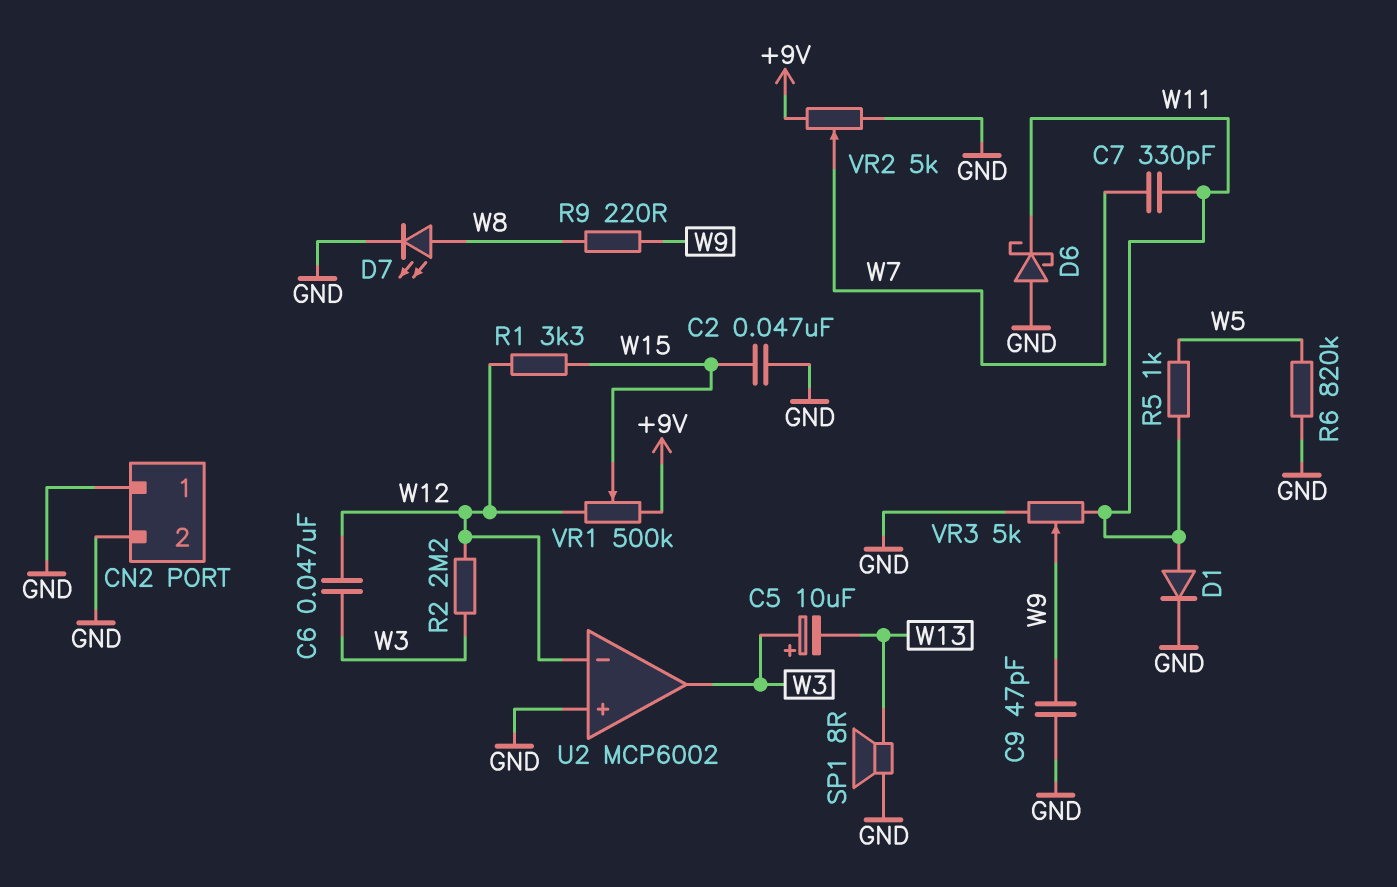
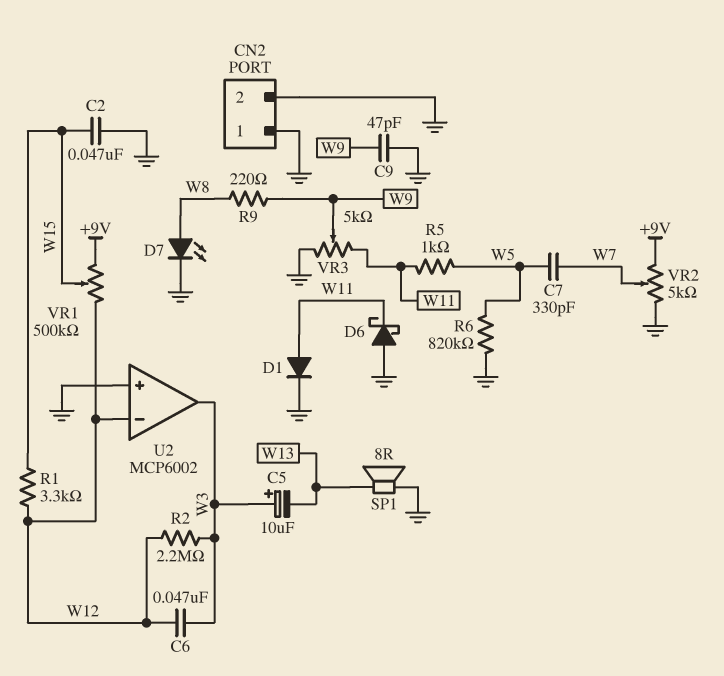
C7: 330pF (W7, W11) -> 330pF (W5, W7)

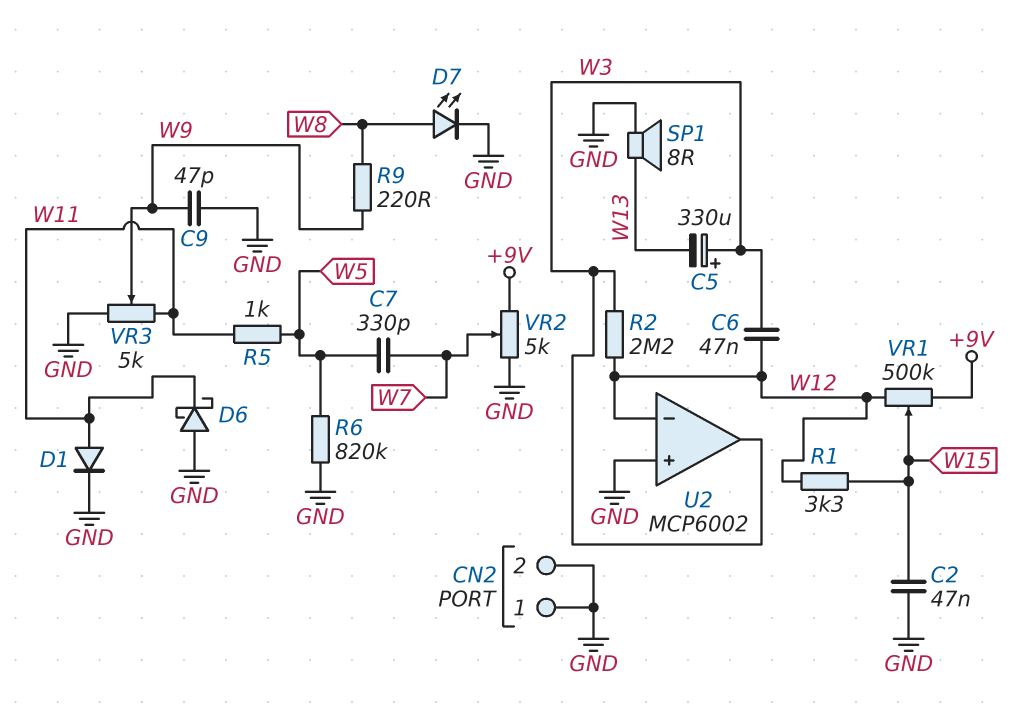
C5: 10uF (plus W3, minus W13) -> 330uF (plus W3, minus W13)

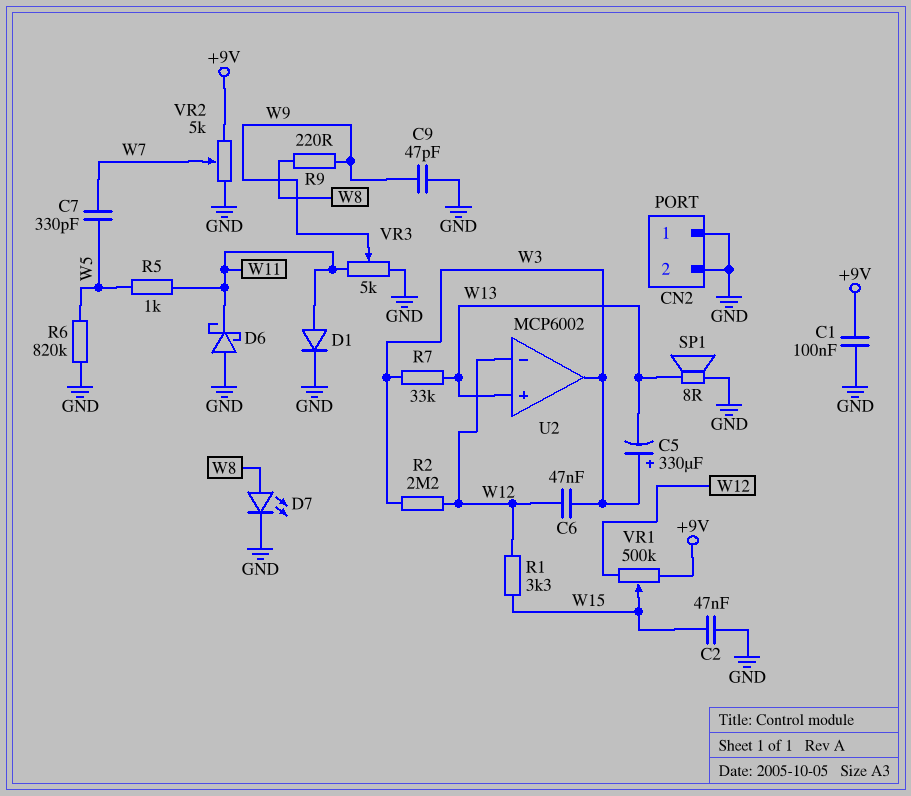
C1: none -> 100nF (+9V, GND)
R7: none -> 33k (W3, W13)
U2 pin in+: GND -> W13

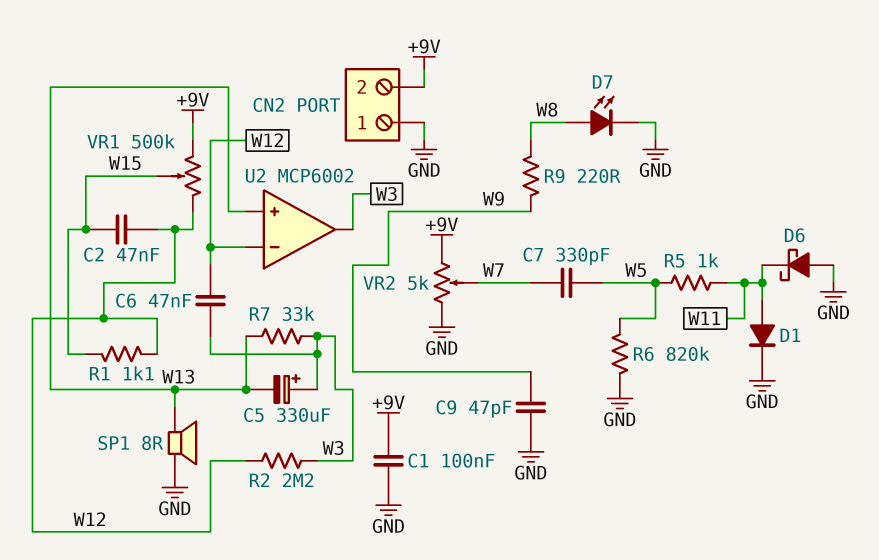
C2: 47nF (GND, W15) -> 47nF (W12, W15)
CN2 pin 2: GND -> +9V
R1: 3.3k (W12, W15) -> 1.1k (W12, W15)
VR3: 5k (GND, W11, wiper W9) -> none

